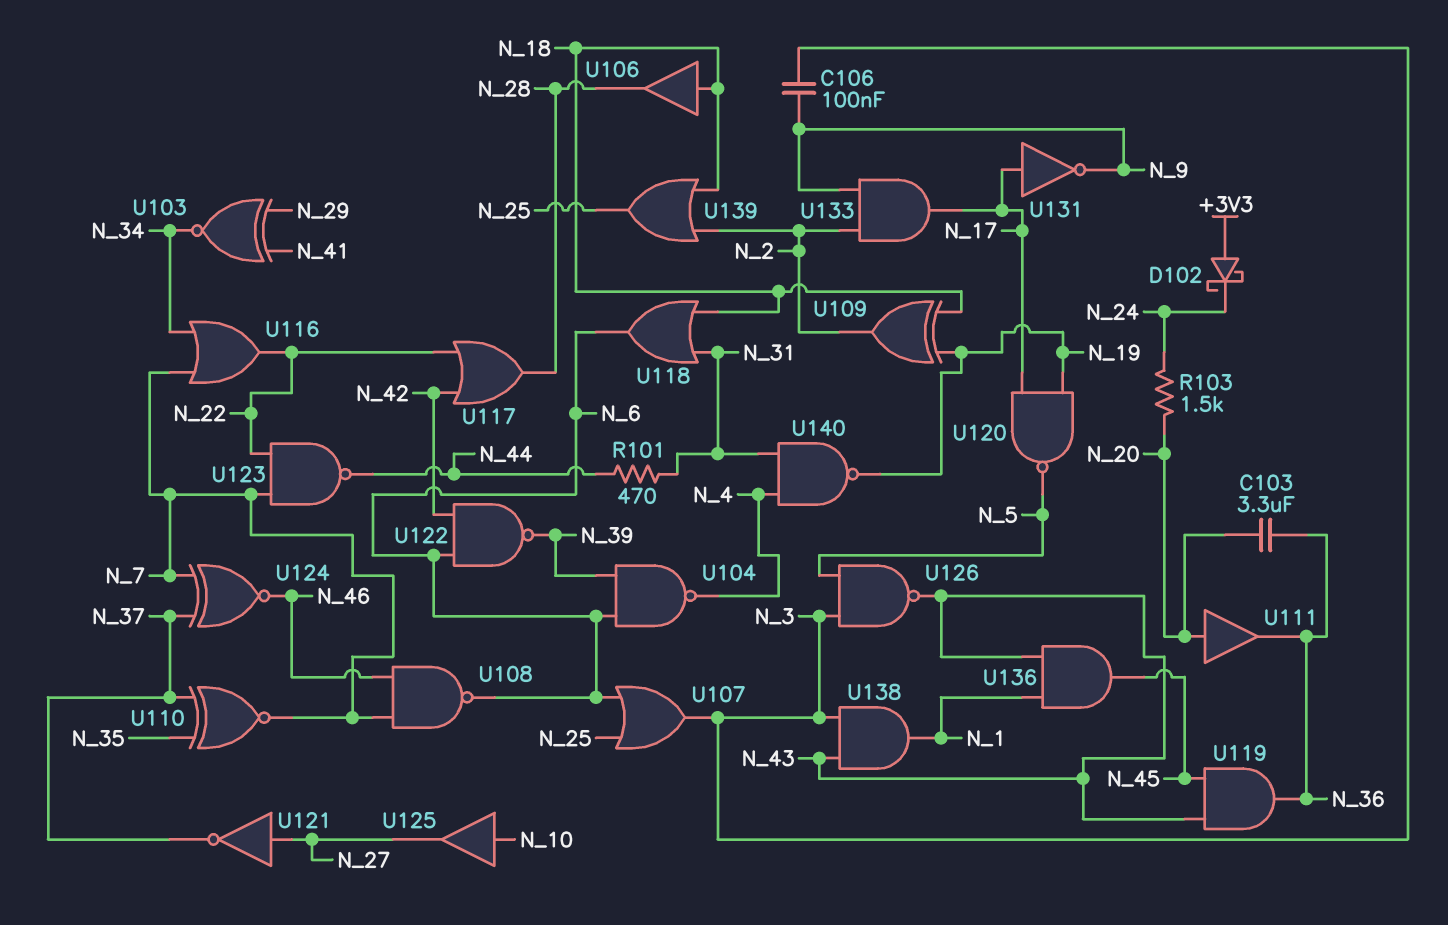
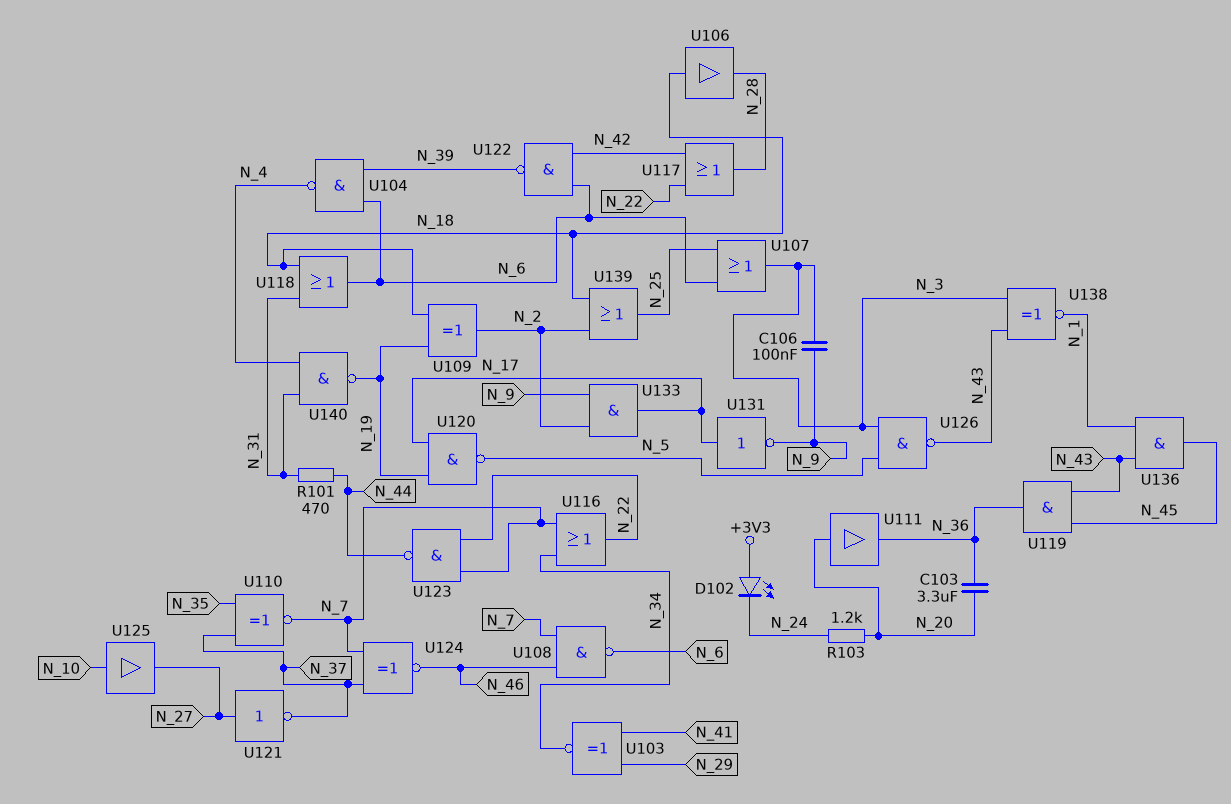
D102: schottky (A +3V3, K N_24) -> LED (A +3V3, K N_24)
R103: 1.5k (N_20, N_24) -> 1.2k (N_20, N_24)
U138: AND (in N_3, in N_43, out N_1) -> XNOR (in N_3, in N_43, out N_1)

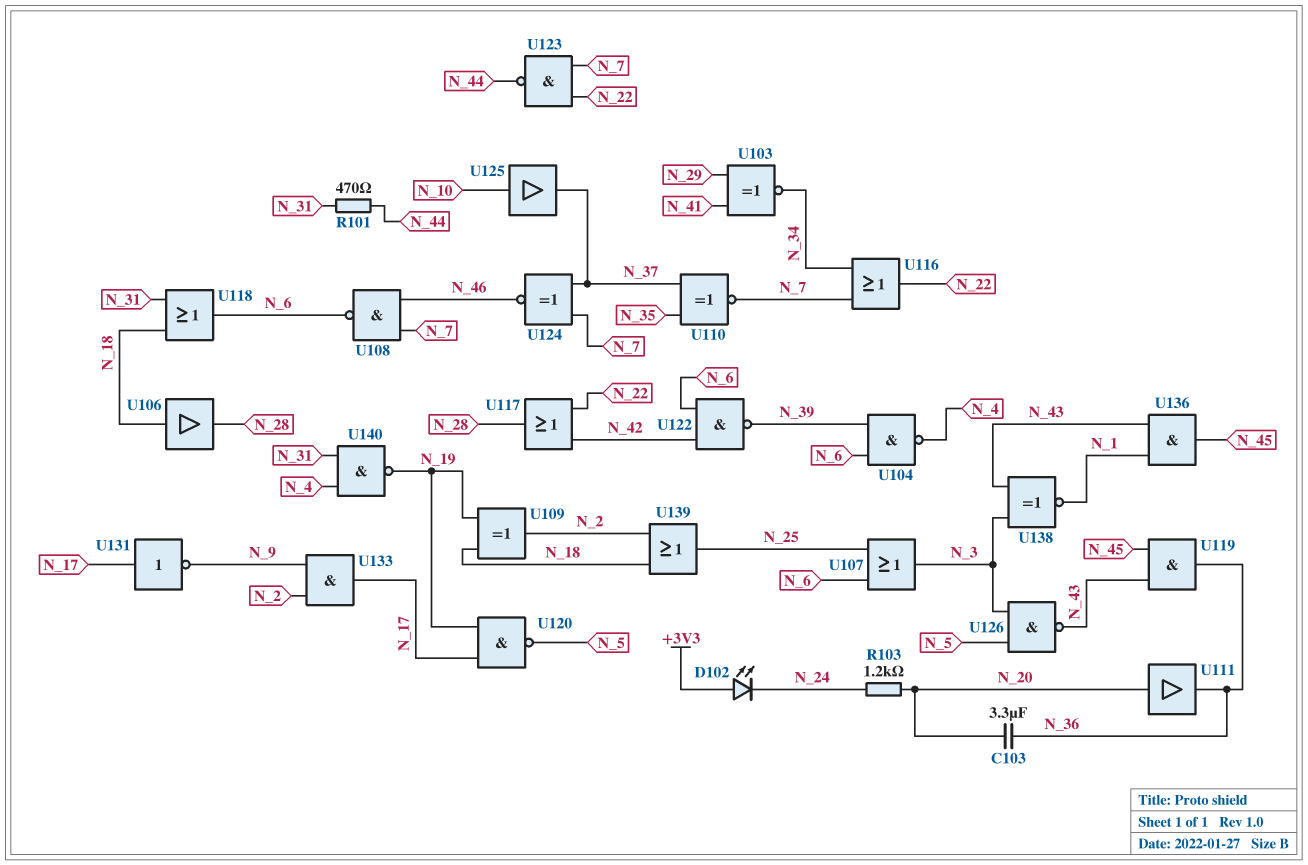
C106: 100nF (N_3, N_9) -> none
U121: NOT (in N_27, out N_37) -> none
U125: buffer (in N_10, out N_27) -> buffer (in N_10, out N_37)

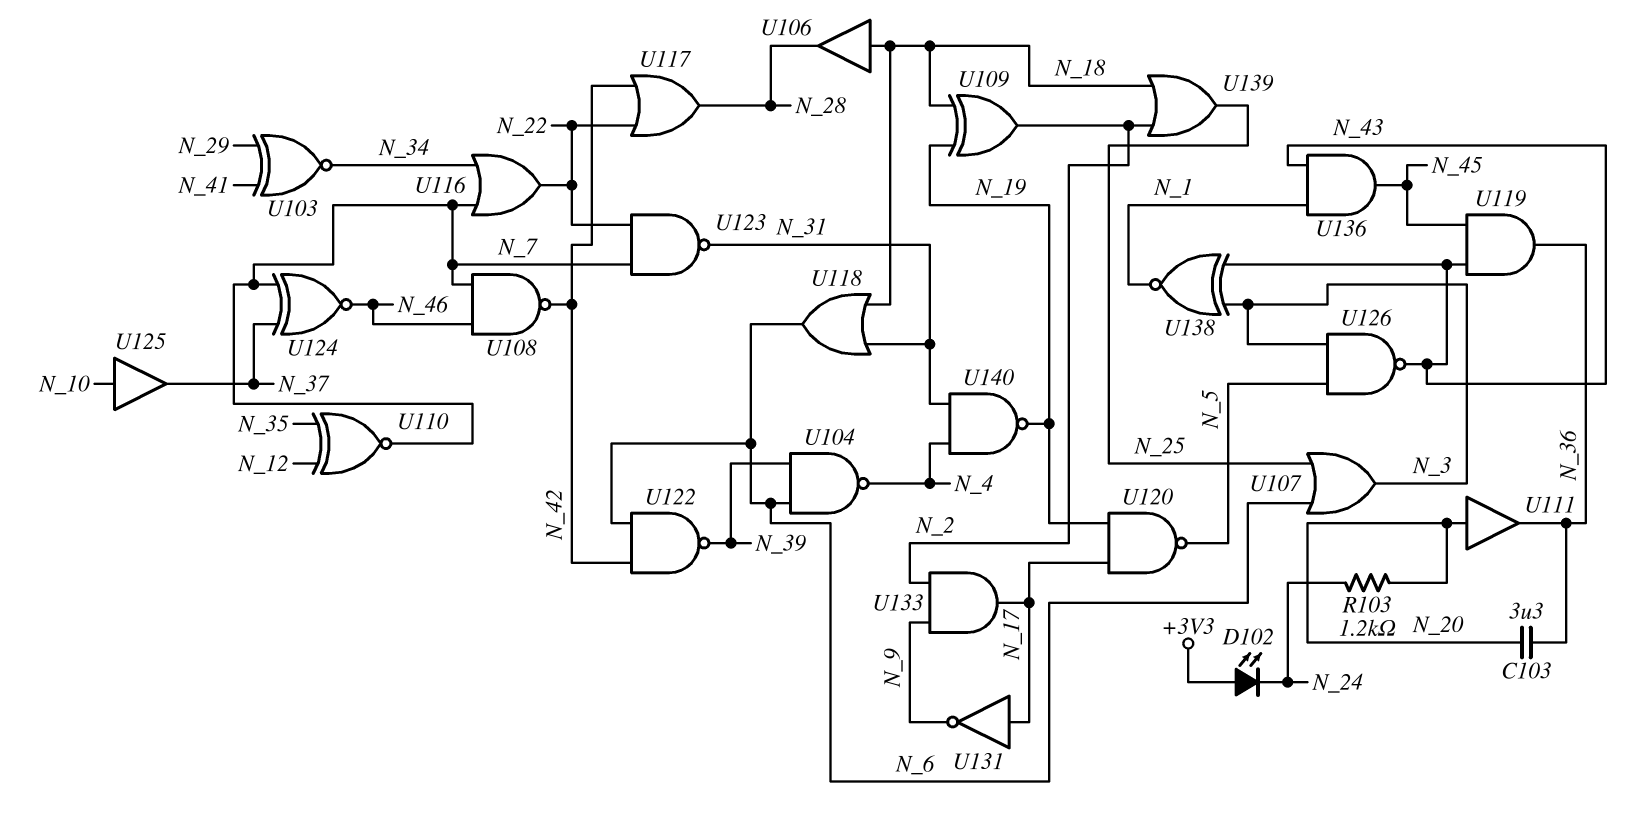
R101: 470 (N_31, N_44) -> none
U108: NAND (in N_7, in N_46, out N_6) -> NAND (in N_7, in N_46, out N_42)
U110: XNOR (in N_35, in N_37, out N_7) -> XNOR (in N_12, in N_35, out N_7)
U123: NAND (in N_7, in N_22, out N_44) -> NAND (in N_7, in N_22, out N_31)

